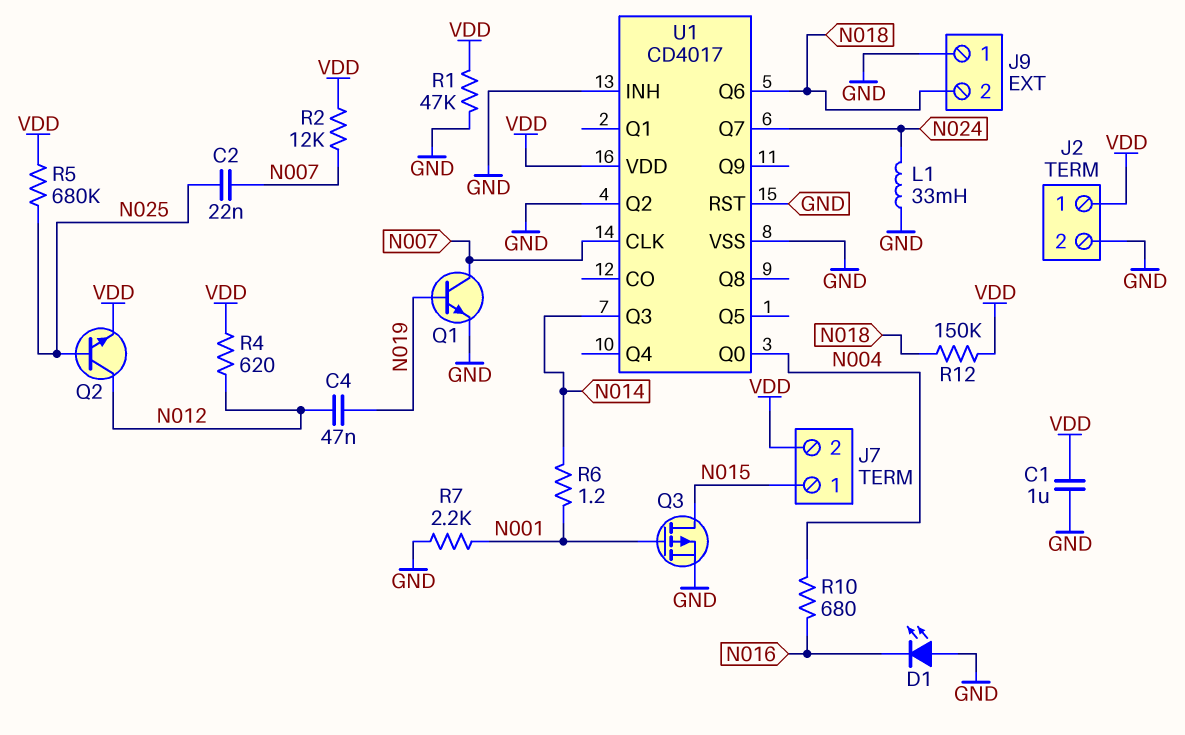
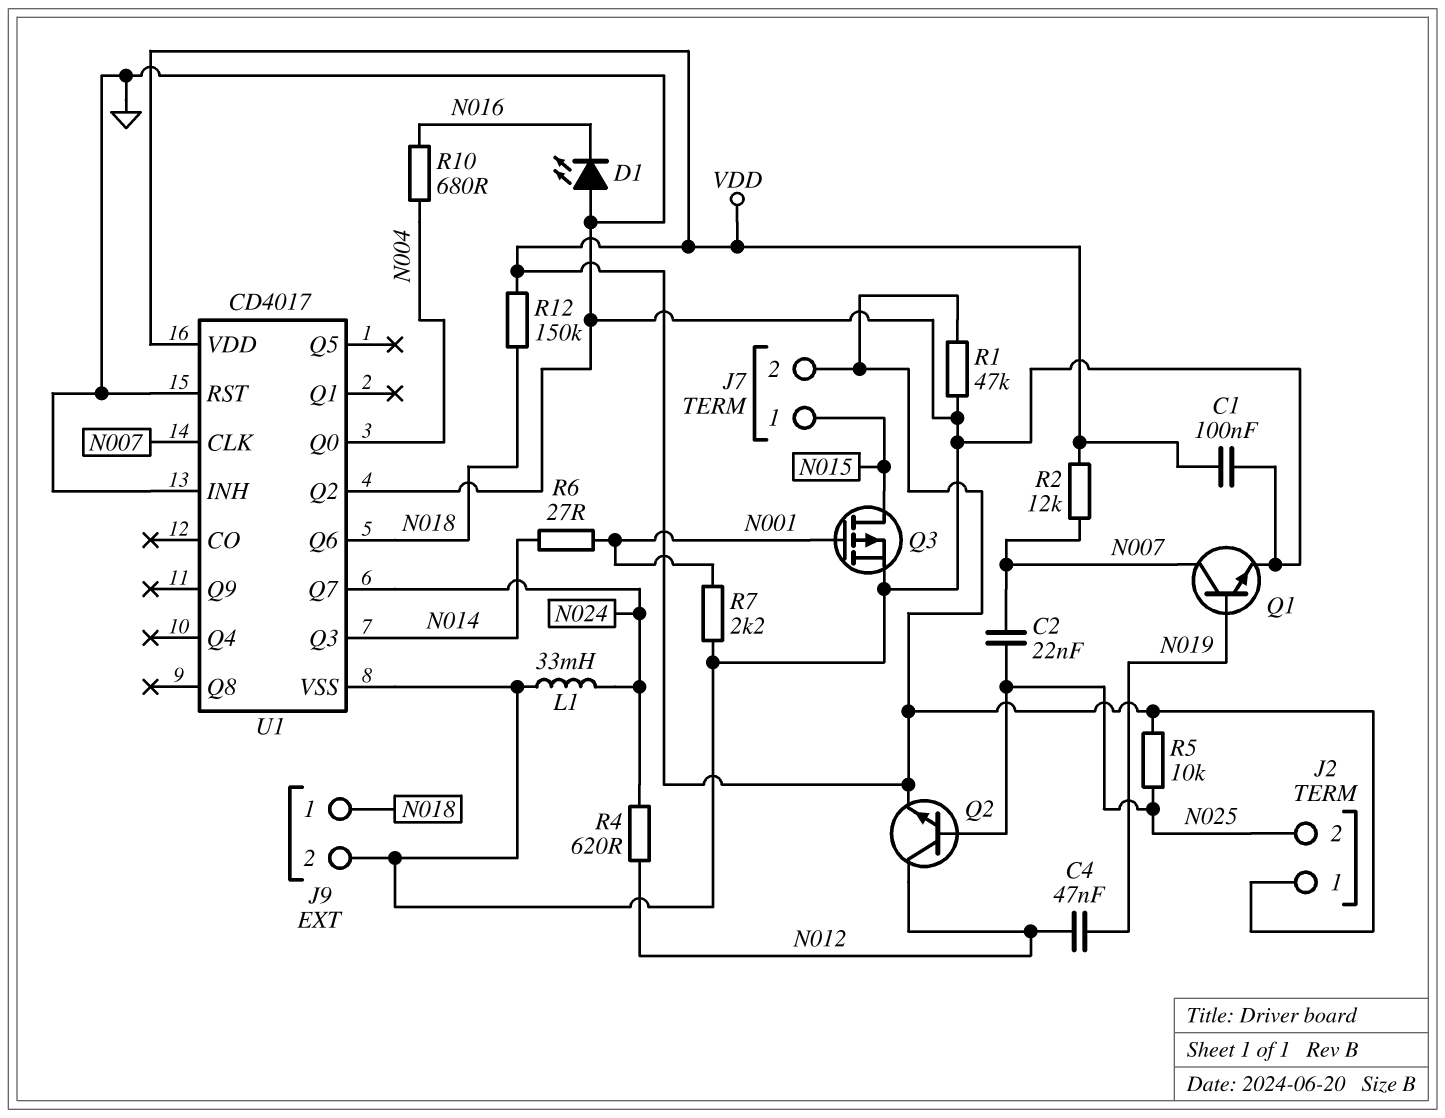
C1: 1uF (GND, VDD) -> 100nF (GND, VDD)
J2 pin 2: GND -> N025
J9 pin 1: GND -> N018
J9 pin 2: N018 -> GND
R4: 620 (N012, VDD) -> 620 (N012, N024)
R5: 680k (N025, VDD) -> 10k (N025, VDD)
R6: 1.2 (N001, N014) -> 27 (N001, N014)

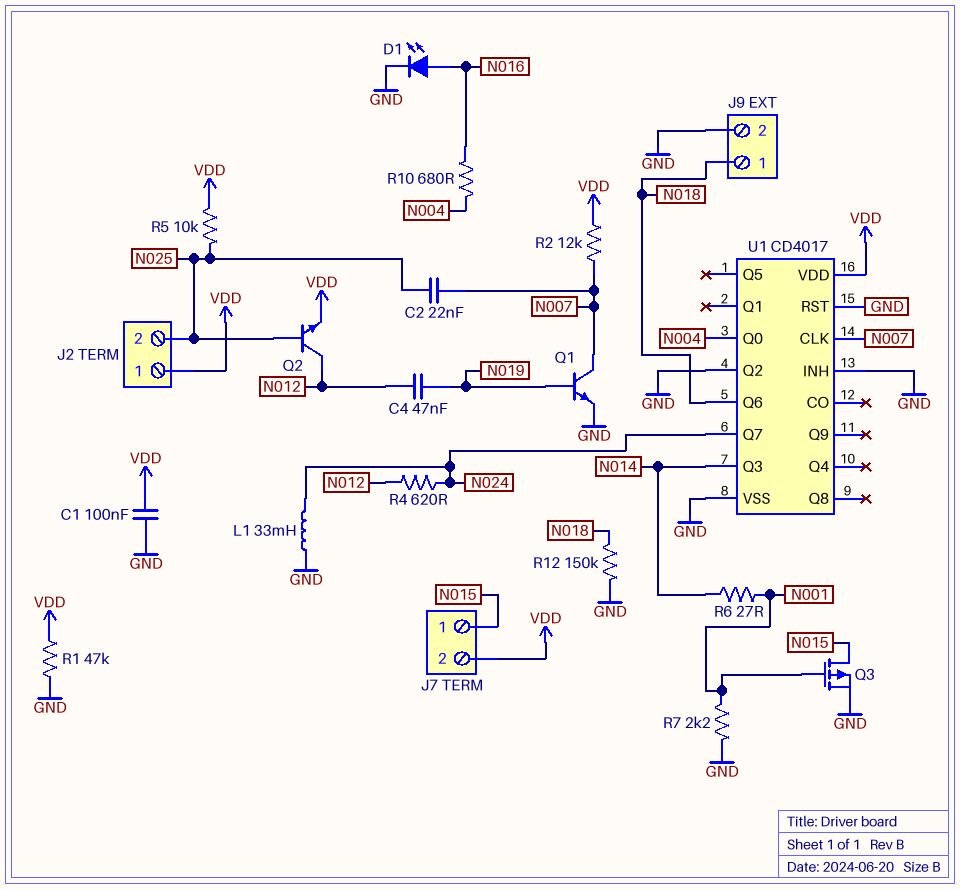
D1: LED (A GND, K N016) -> LED (A N016, K GND)
R12: 150k (N018, VDD) -> 150k (GND, N018)

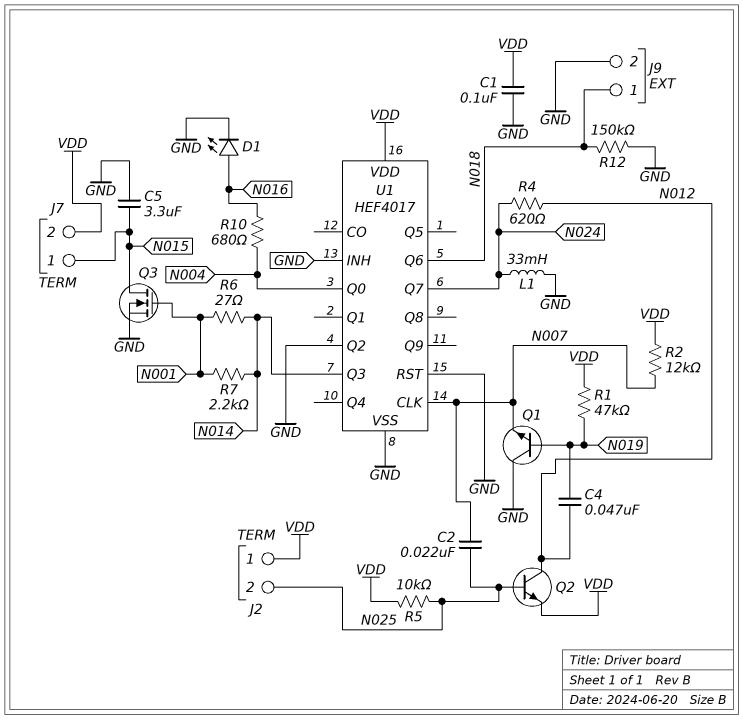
C5: none -> 3.3uF (GND, N015)
Q1: NPN (B N019, C N007, E GND) -> NPN (B N019, C GND, E N007)
Q3: PMOS (G N001, D N015, S GND) -> NMOS (G N001, D N015, S GND)
R1: 47k (GND, VDD) -> 47k (N019, VDD)
R7: 2.2k (GND, N001) -> 2.2k (N001, N014)
U1: CD4017 -> HEF4017

